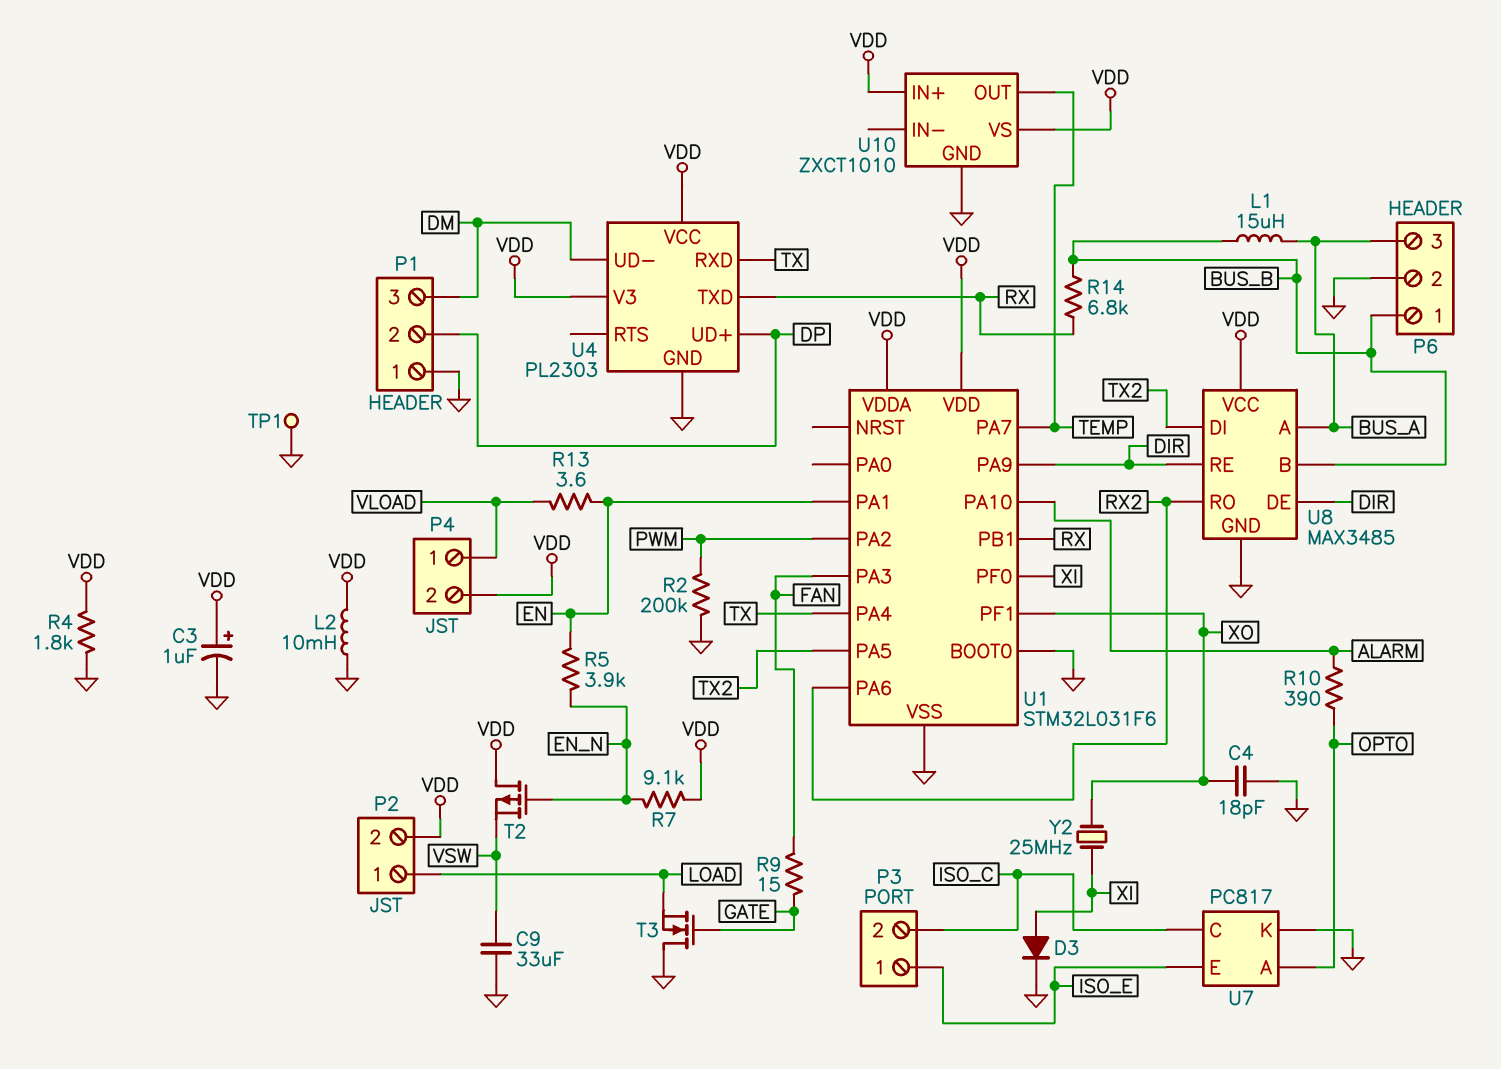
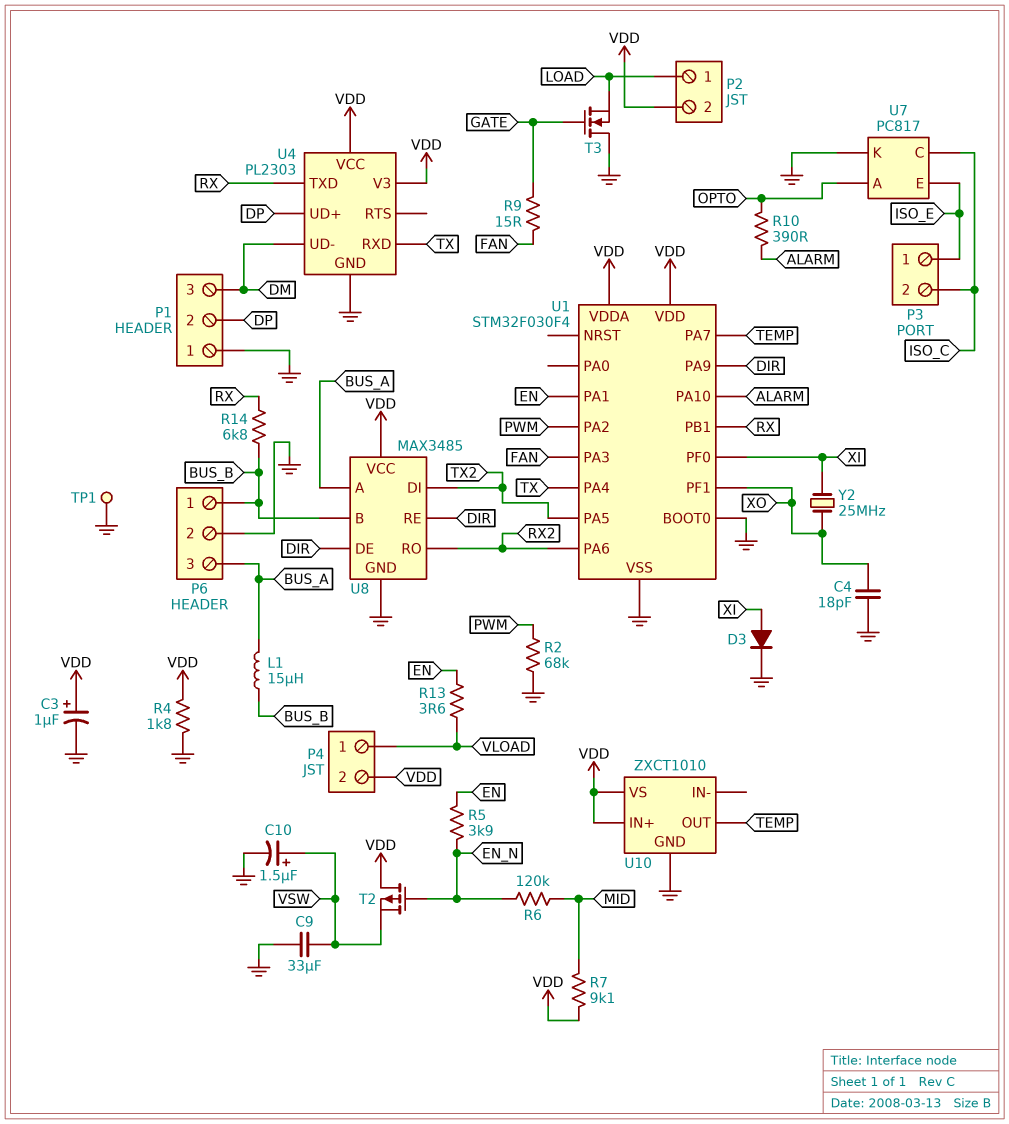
C10: none -> 1.5uF (plus VSW, minus GND)
L2: 10mH (GND, VDD) -> none
R2: 200k (GND, PWM) -> 68k (GND, PWM)
R6: none -> 120k (EN_N, MID)
R7: 9.1k (EN_N, VDD) -> 9.1k (MID, VDD)
U1: STM32L031F6 -> STM32F030F4

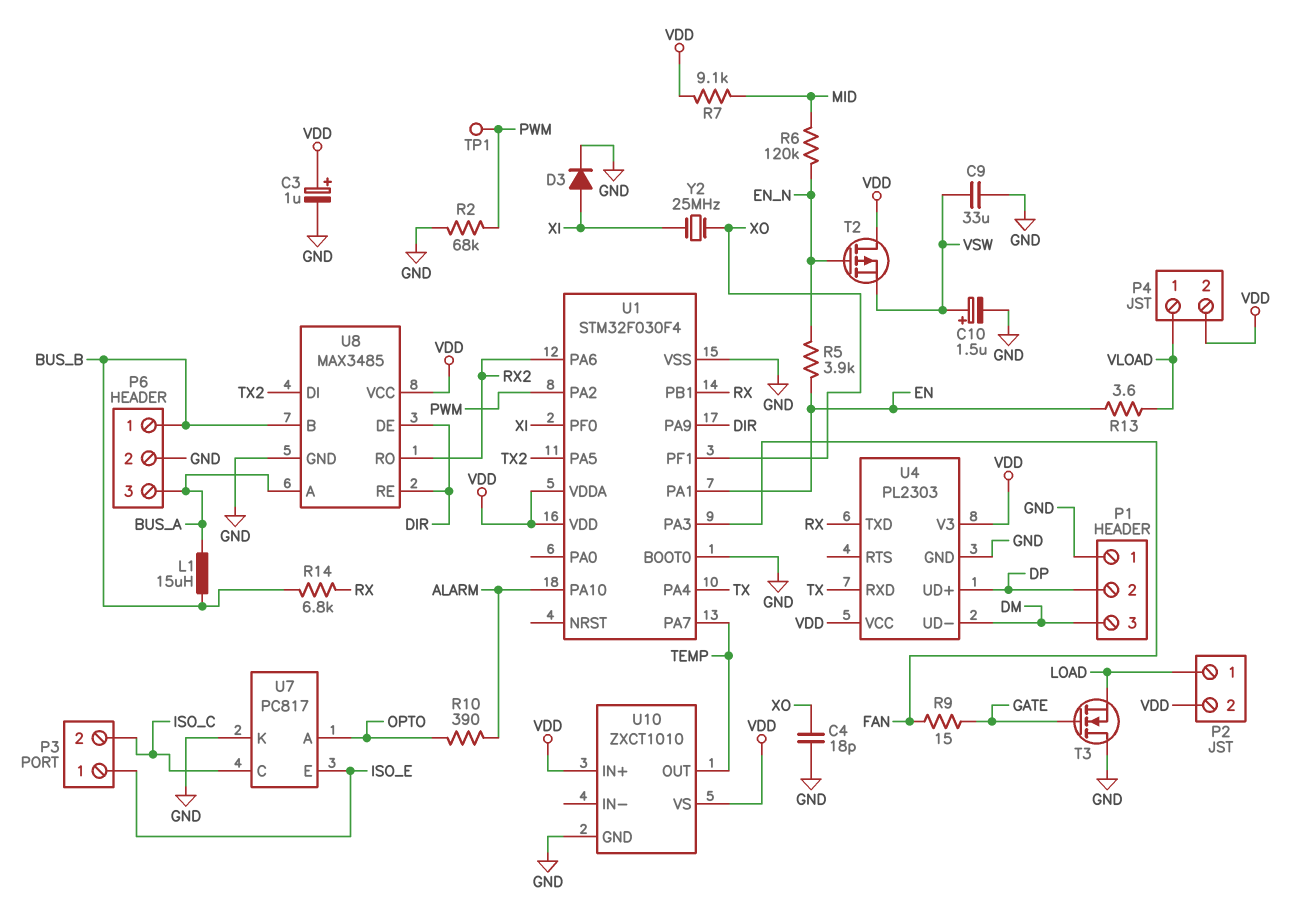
R4: 1.8k (GND, VDD) -> none
TP1: test point (GND) -> test point (PWM)

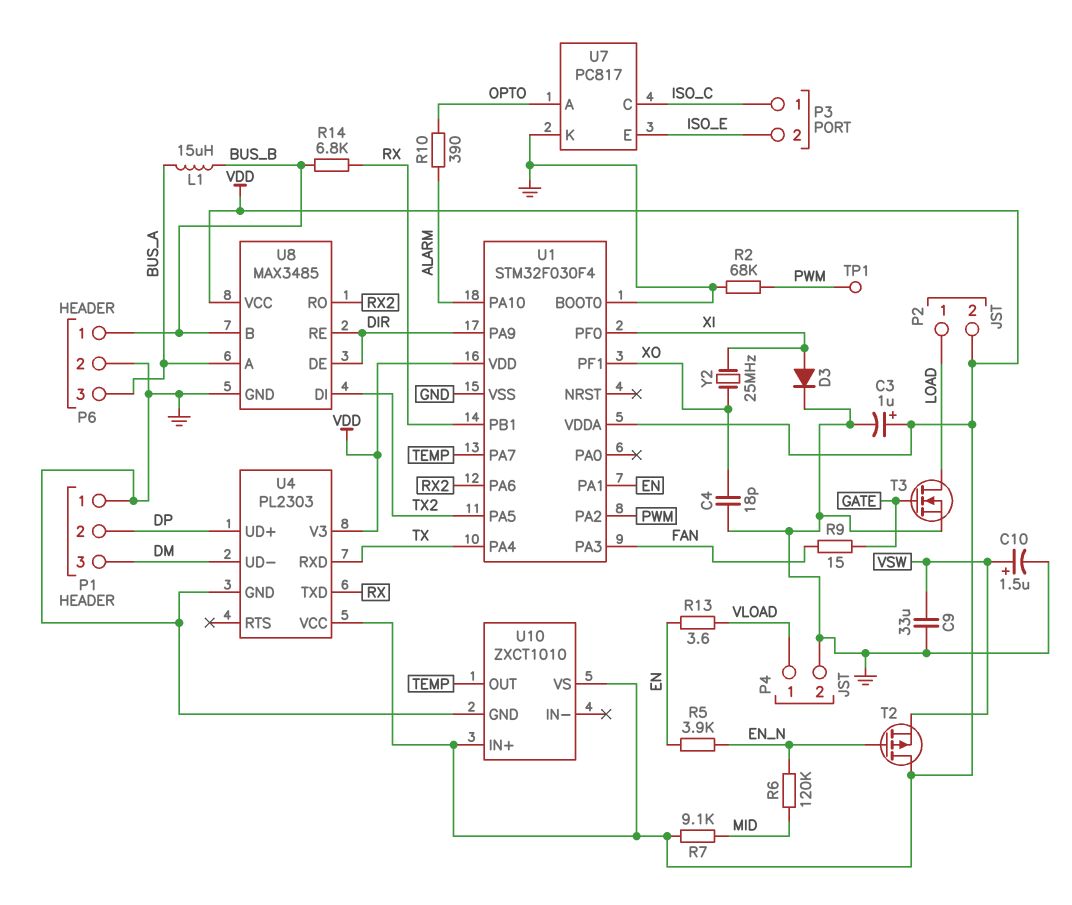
P3 pin 1: ISO_E -> ISO_C
P3 pin 2: ISO_C -> ISO_E
P4 pin 2: VDD -> GND
T3: NMOS (G GATE, D GND, S LOAD) -> NMOS (G GATE, D LOAD, S GND)

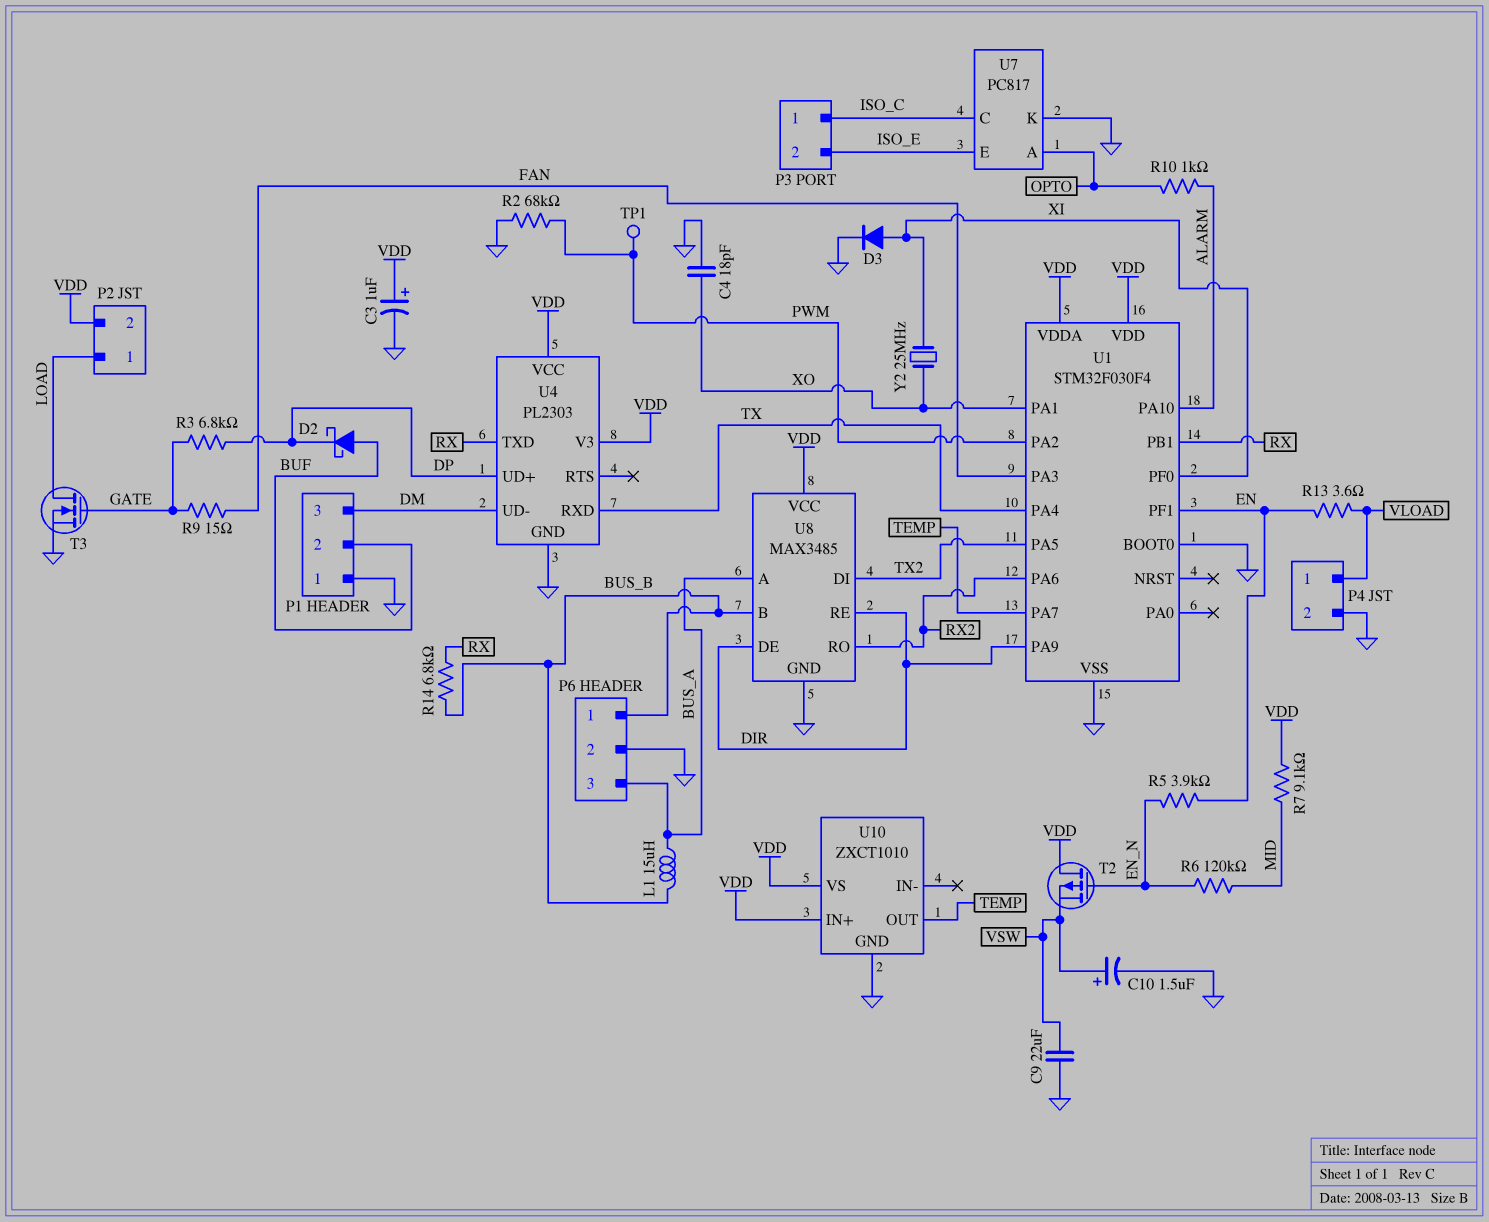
C9: 33uF (GND, VSW) -> 22uF (GND, VSW)
D2: none -> schottky (A BUF, K DP)
P1 pin 2: DP -> BUF
R3: none -> 6.8k (DP, GATE)
R10: 390 (ALARM, OPTO) -> 1k (ALARM, OPTO)
U1 pin PA1: EN -> XO
U1 pin PF1: XO -> EN

